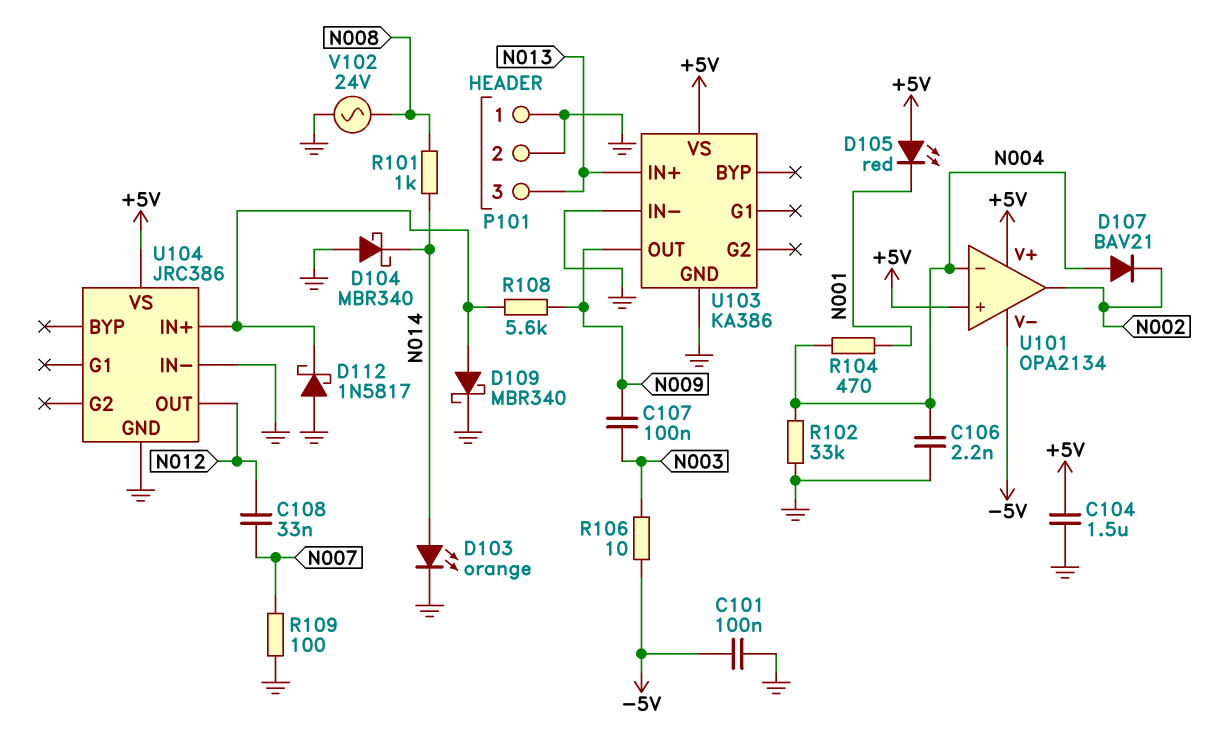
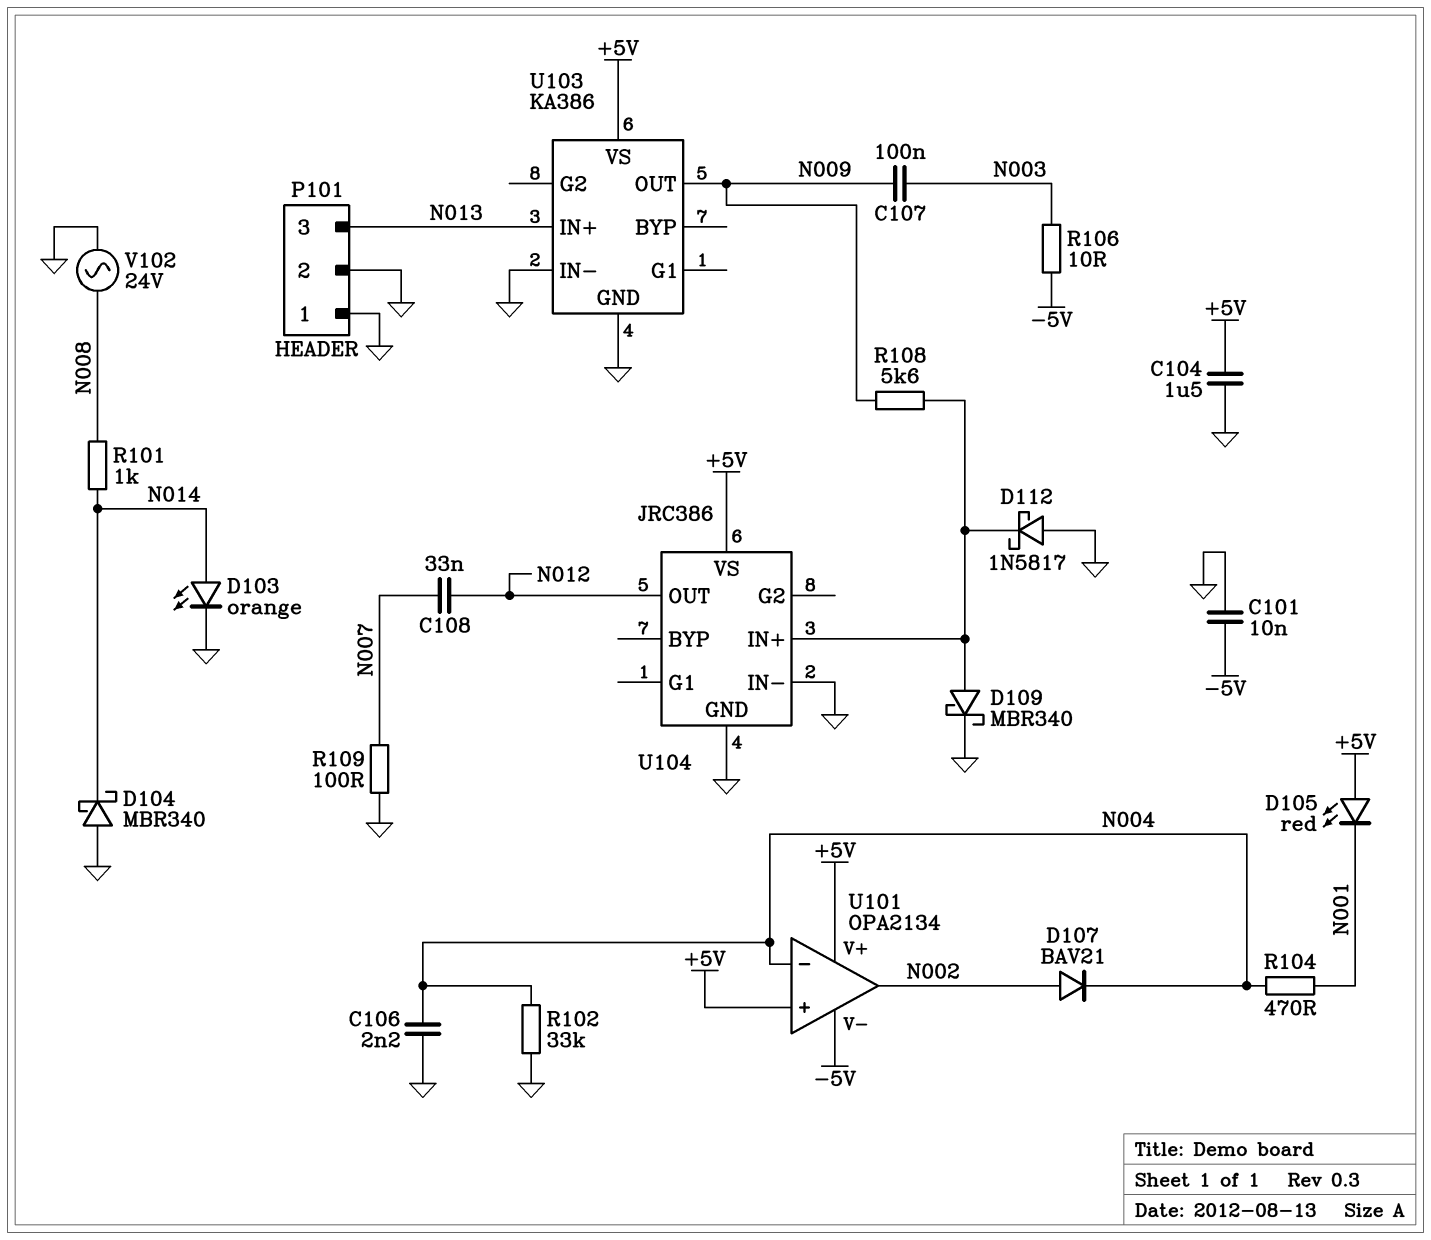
C101: 100nF (-5V, GND) -> 10nF (-5V, GND)
D107: diode BAV21 (A N004, K N002) -> diode BAV21 (A N002, K N004)

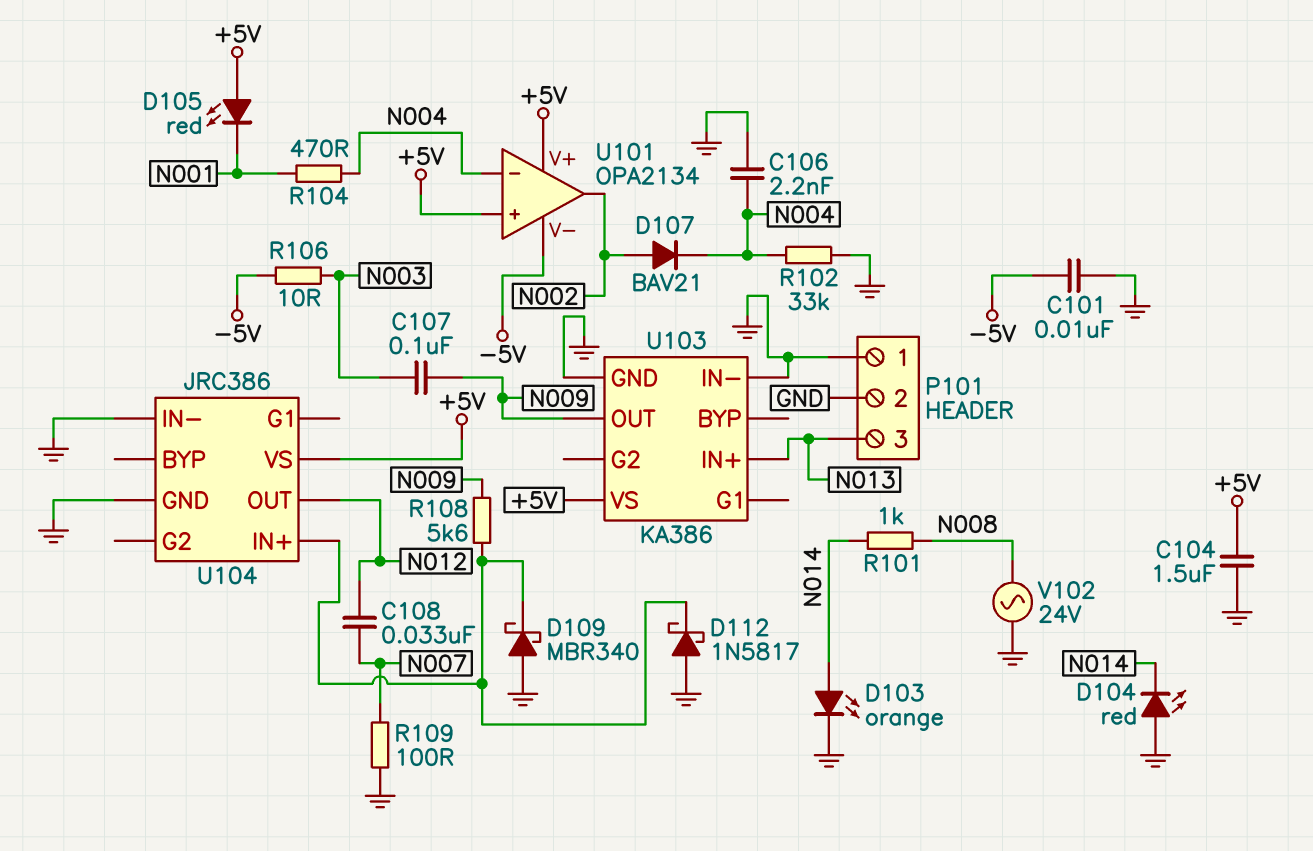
D104: schottky MBR340 (A GND, K N014) -> LED red (A GND, K N014)
D109: schottky MBR340 (A U104/IN+, K GND) -> schottky MBR340 (A GND, K U104/IN+)

